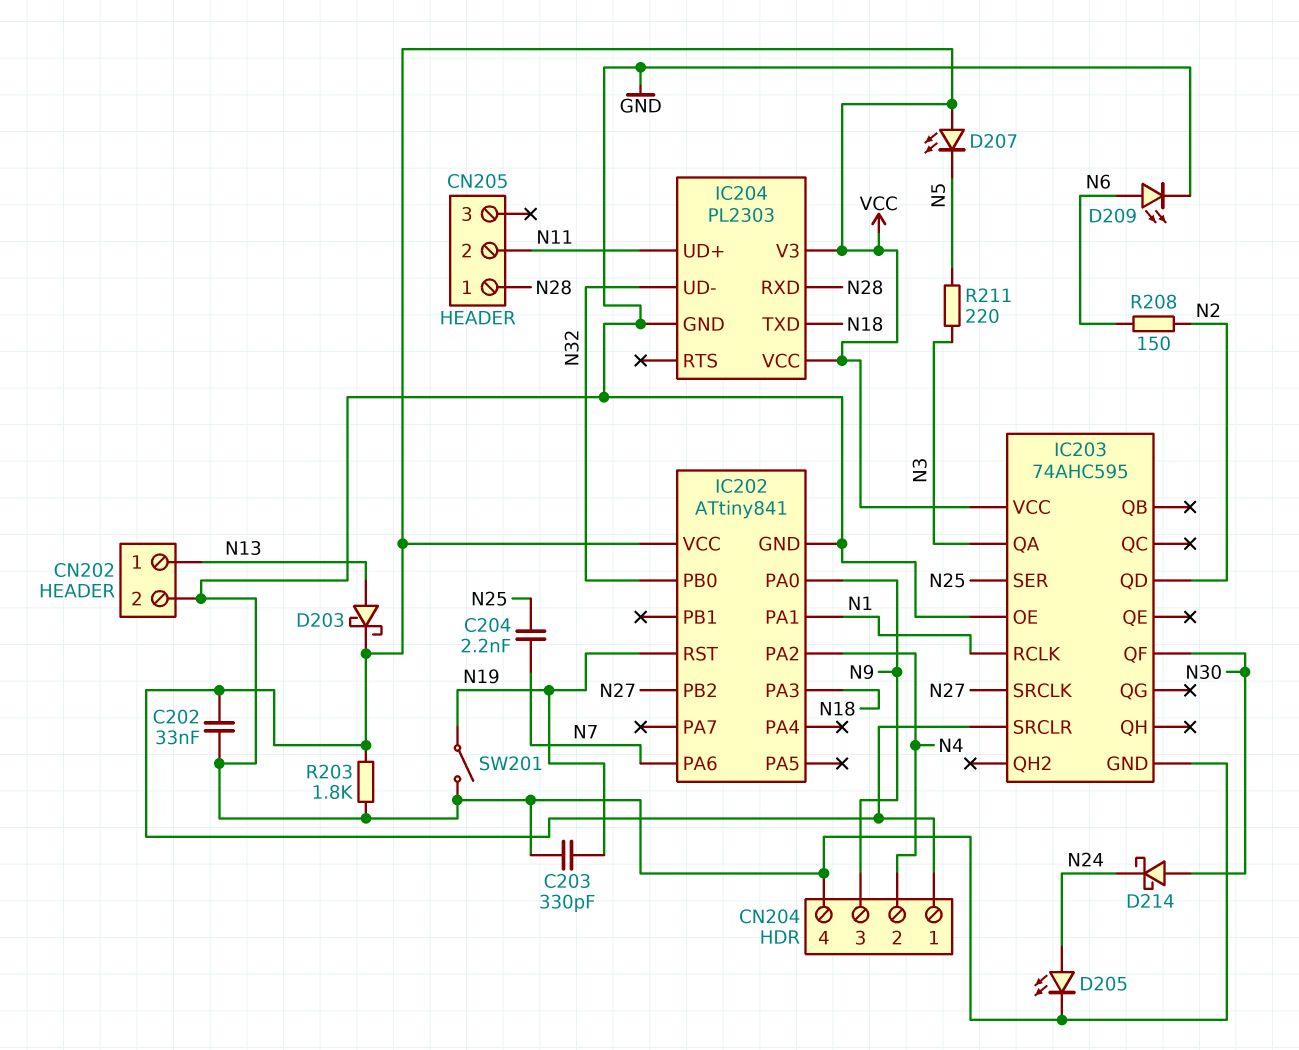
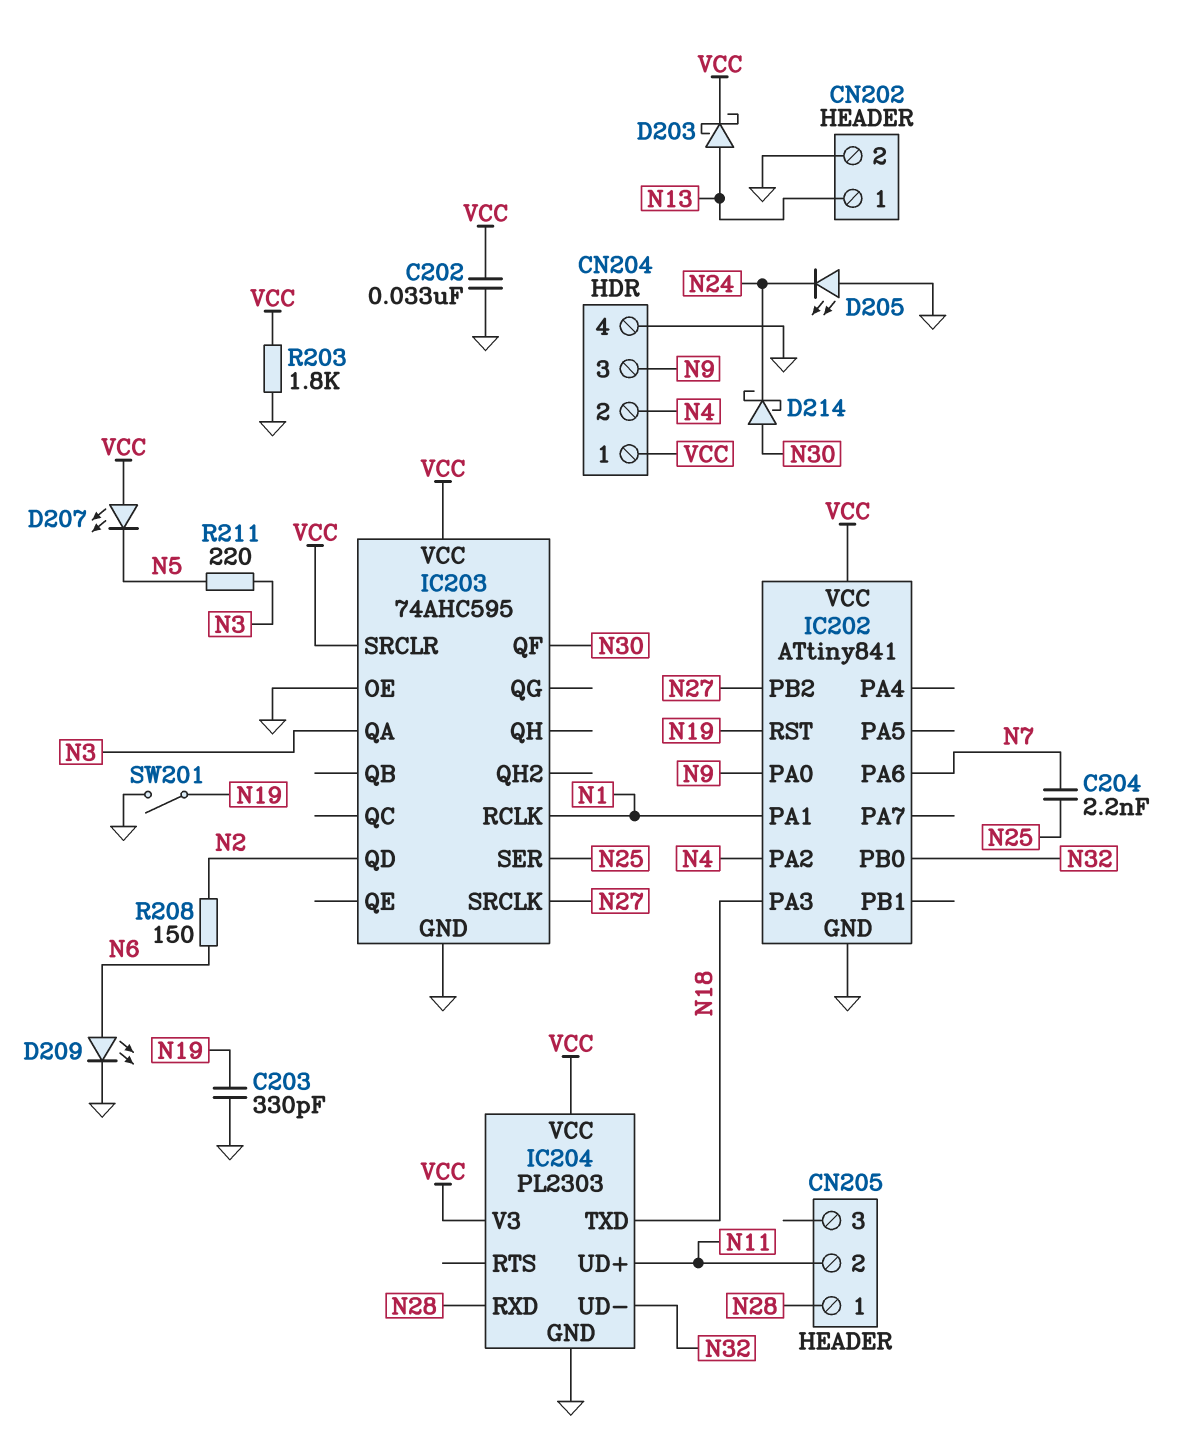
D205: LED (A N24, K GND) -> LED (A GND, K N24)

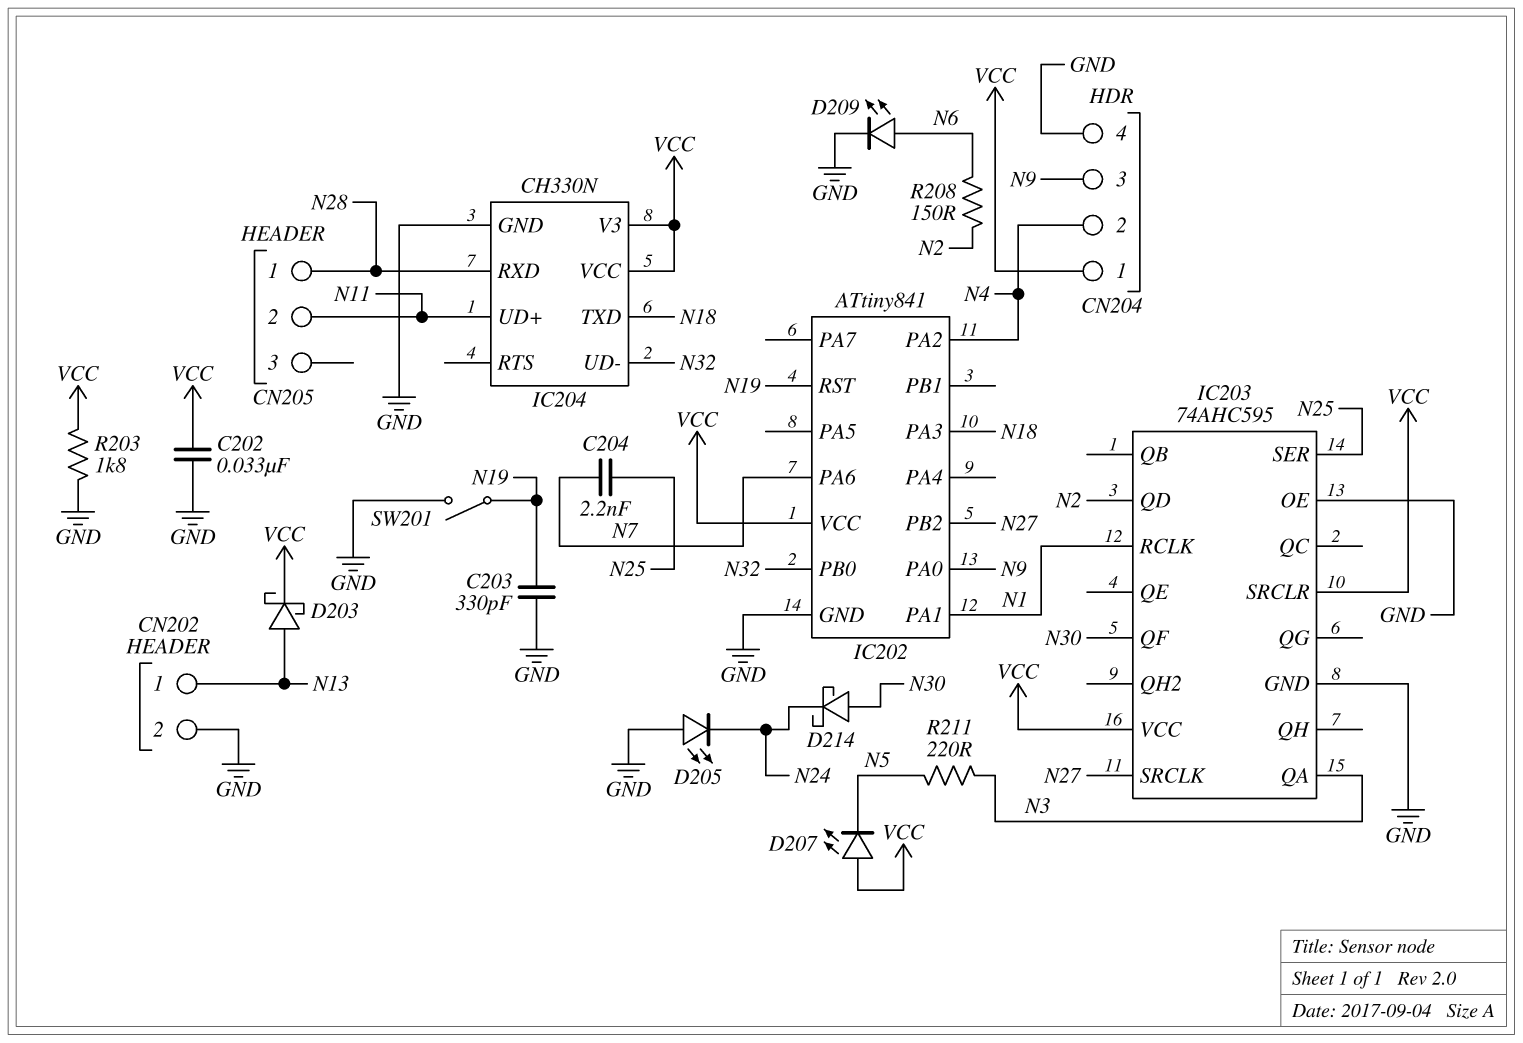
IC204: PL2303 -> CH330N

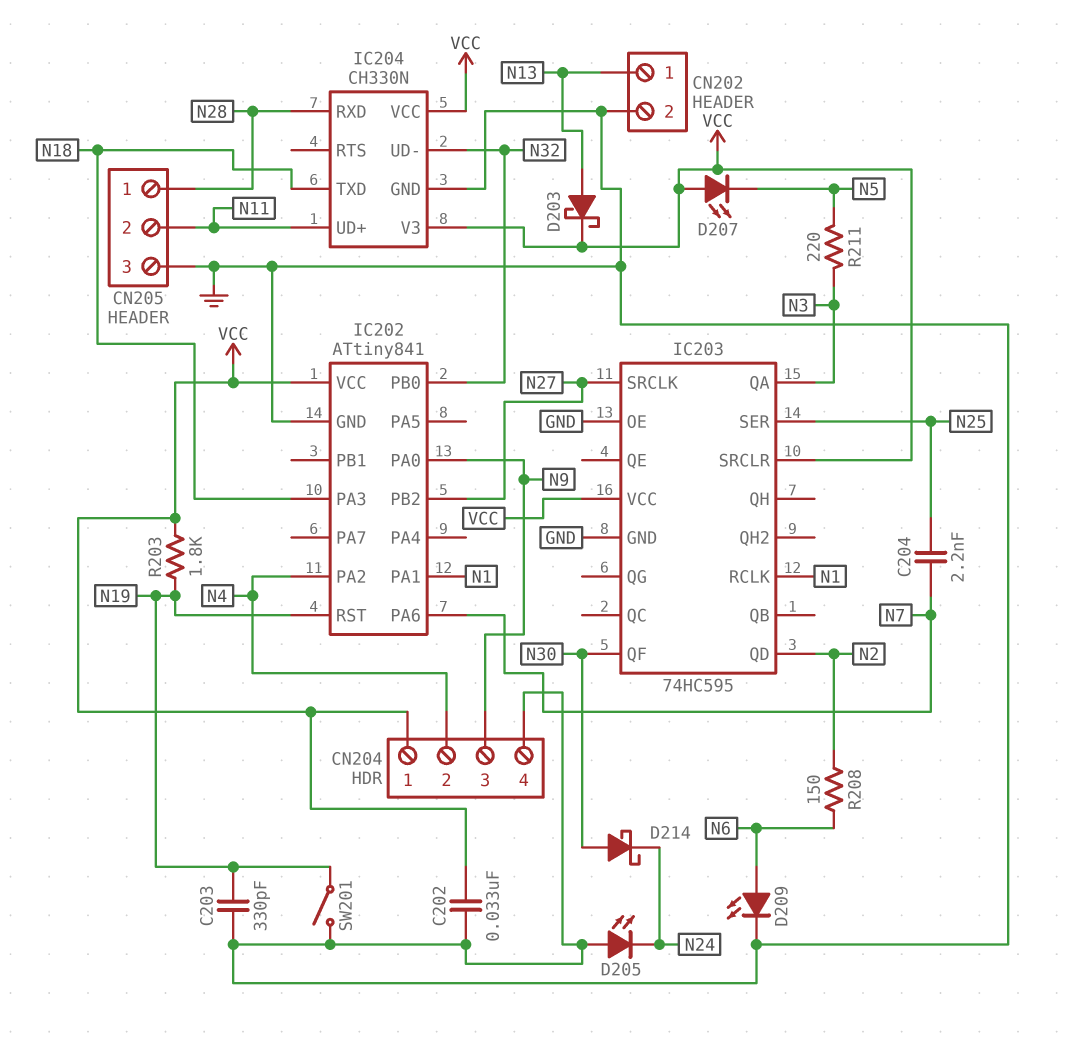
CN205 pin 3: none -> GND
IC203: 74AHC595 -> 74HC595
R203: 1.8k (GND, VCC) -> 1.8k (N19, VCC)

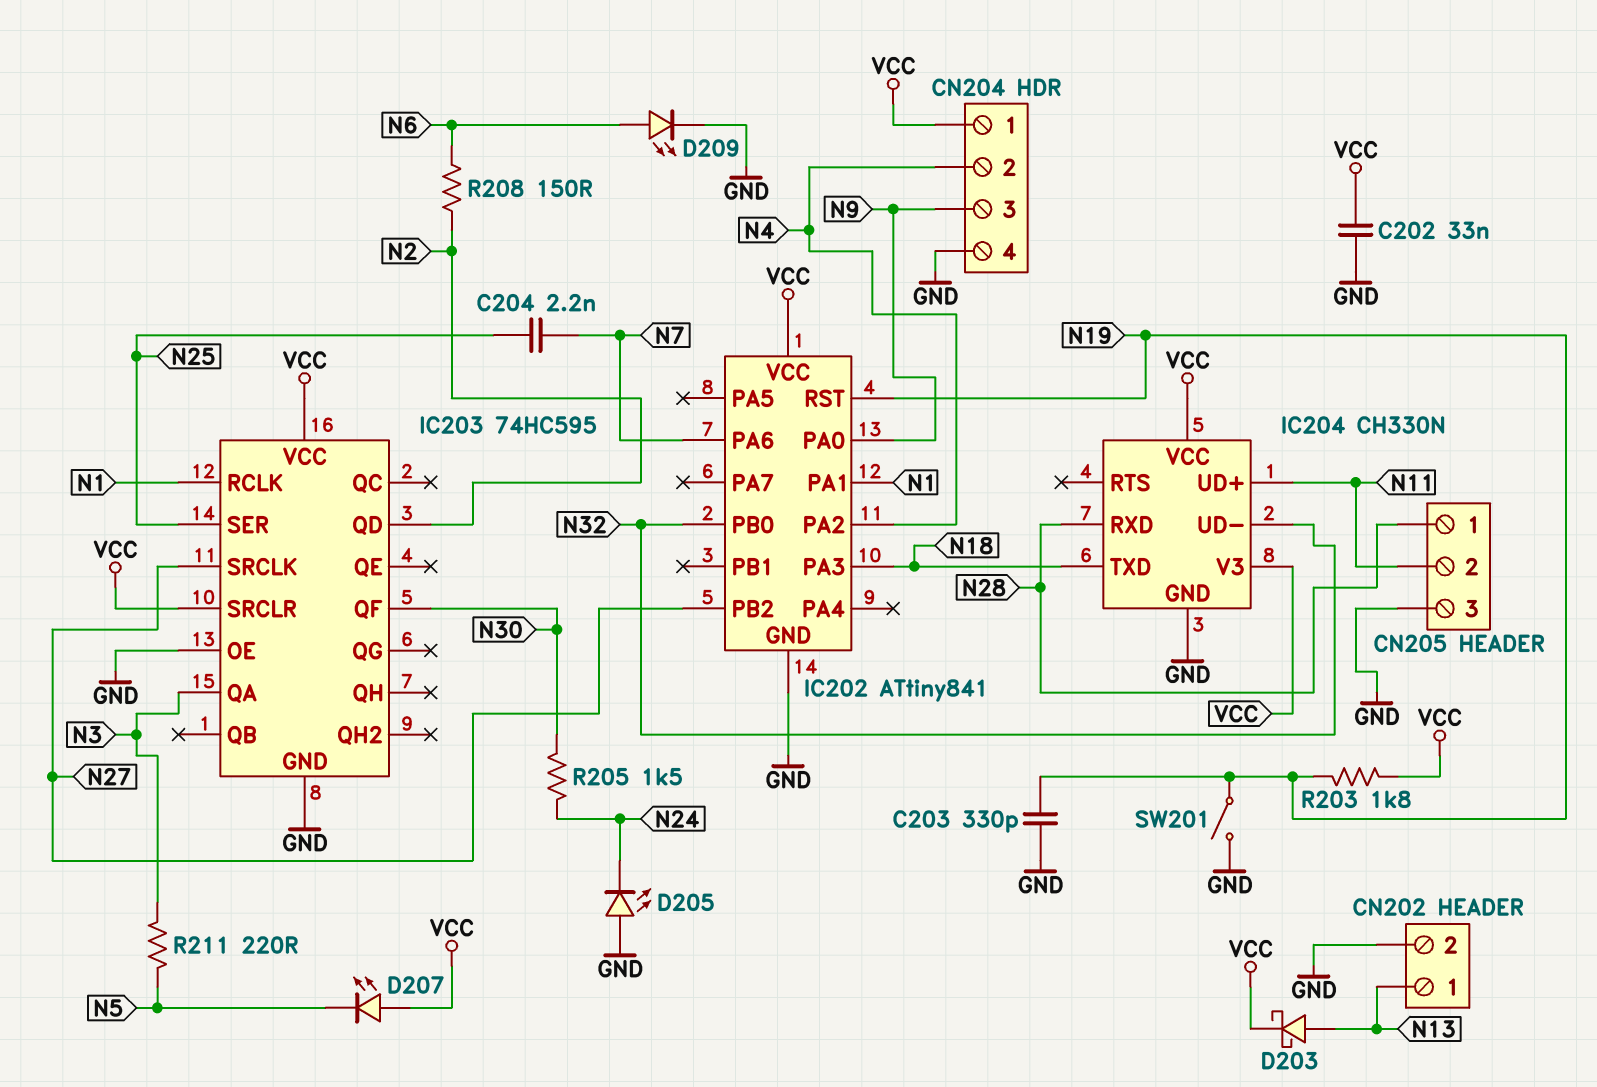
D214: schottky (A N30, K N24) -> none
R205: none -> 1.5k (N24, N30)

